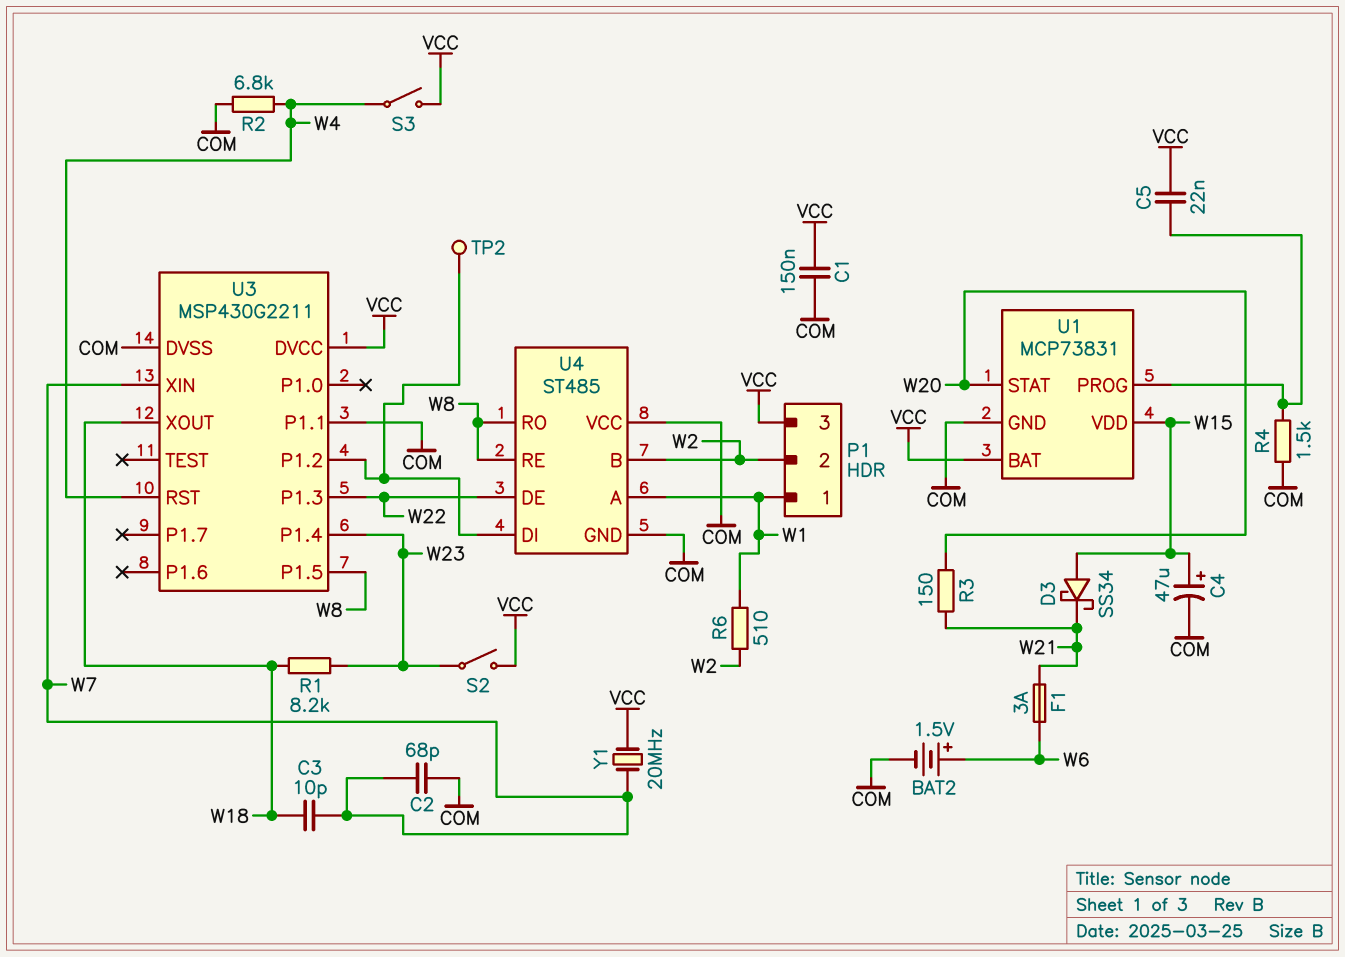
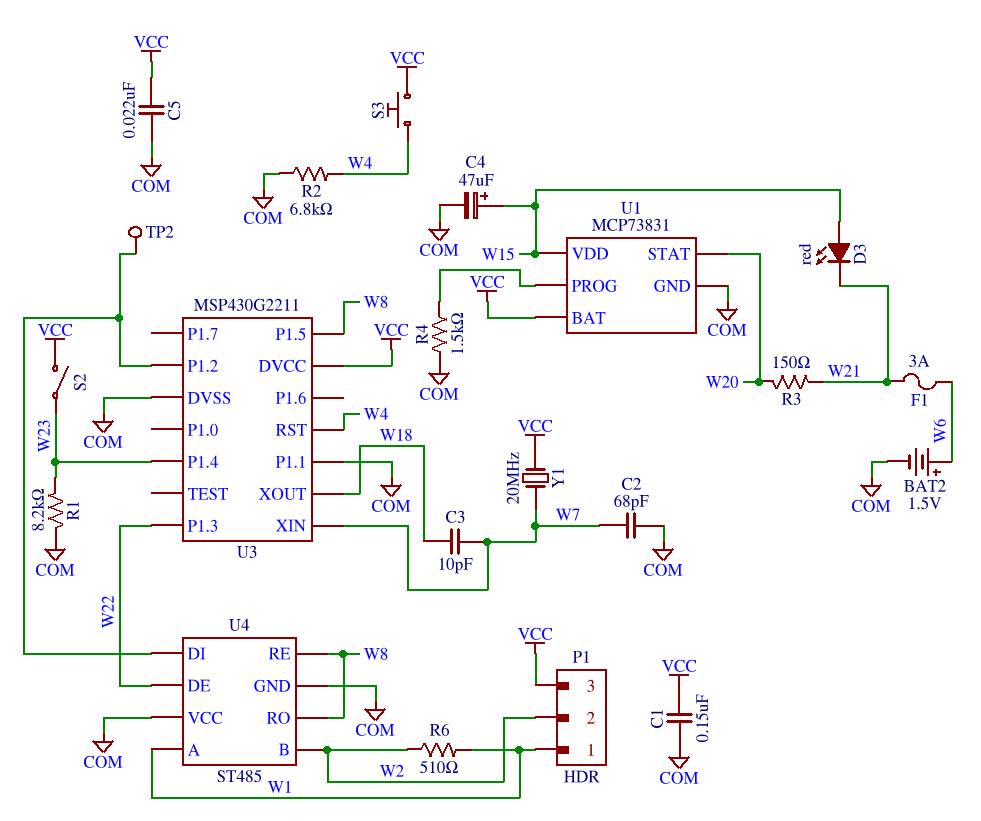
C5: 22nF (U1/PROG, VCC) -> 22nF (COM, VCC)
D3: schottky SS34 (A W15, K W21) -> LED red (A W15, K W21)
R1: 8.2k (W18, W23) -> 8.2k (COM, W23)
S3: switch (VCC, W4) -> button (VCC, W4)

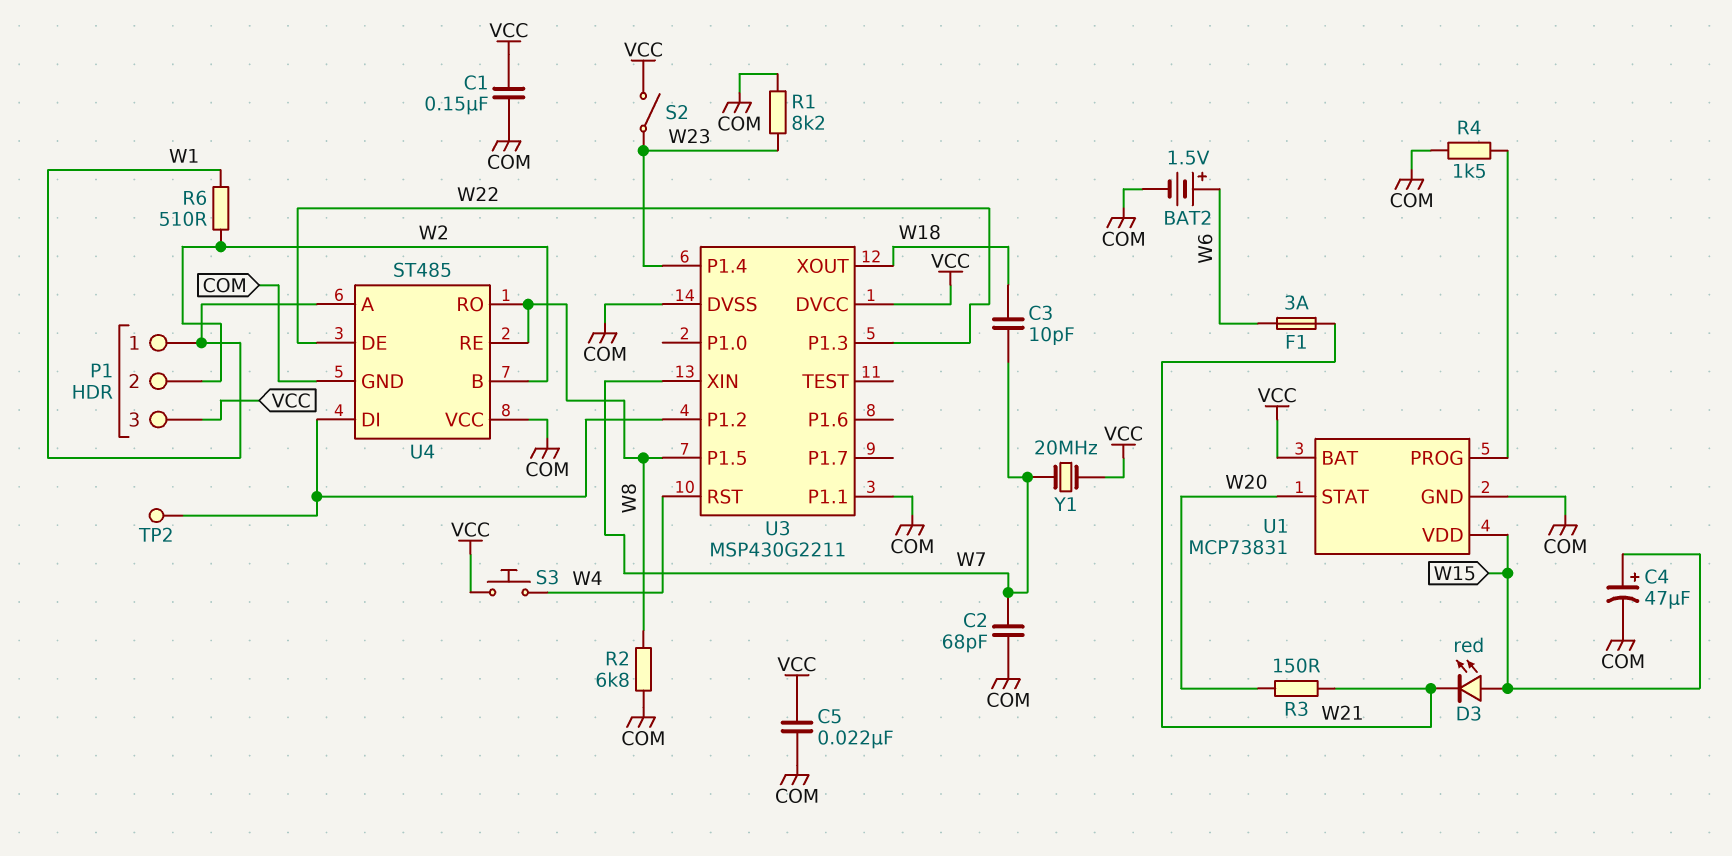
R2: 6.8k (COM, W4) -> 6.8k (COM, W8)

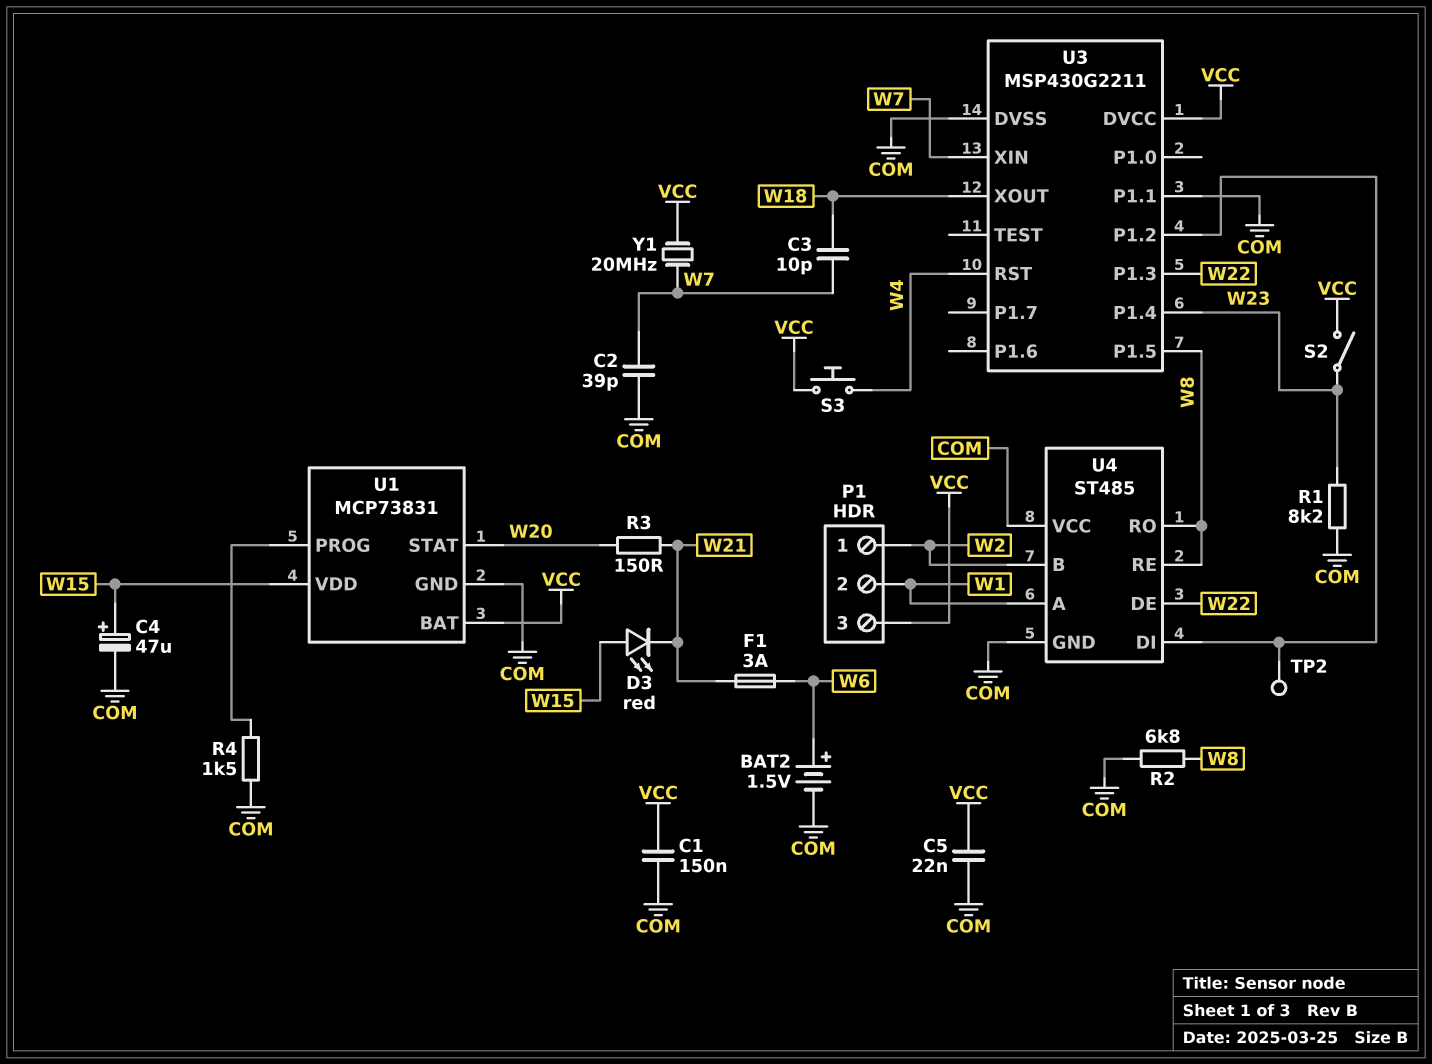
C2: 68pF (COM, W7) -> 39pF (COM, W7)
P1 pin 1: W1 -> W2
P1 pin 2: W2 -> W1
R6: 510 (W1, W2) -> none

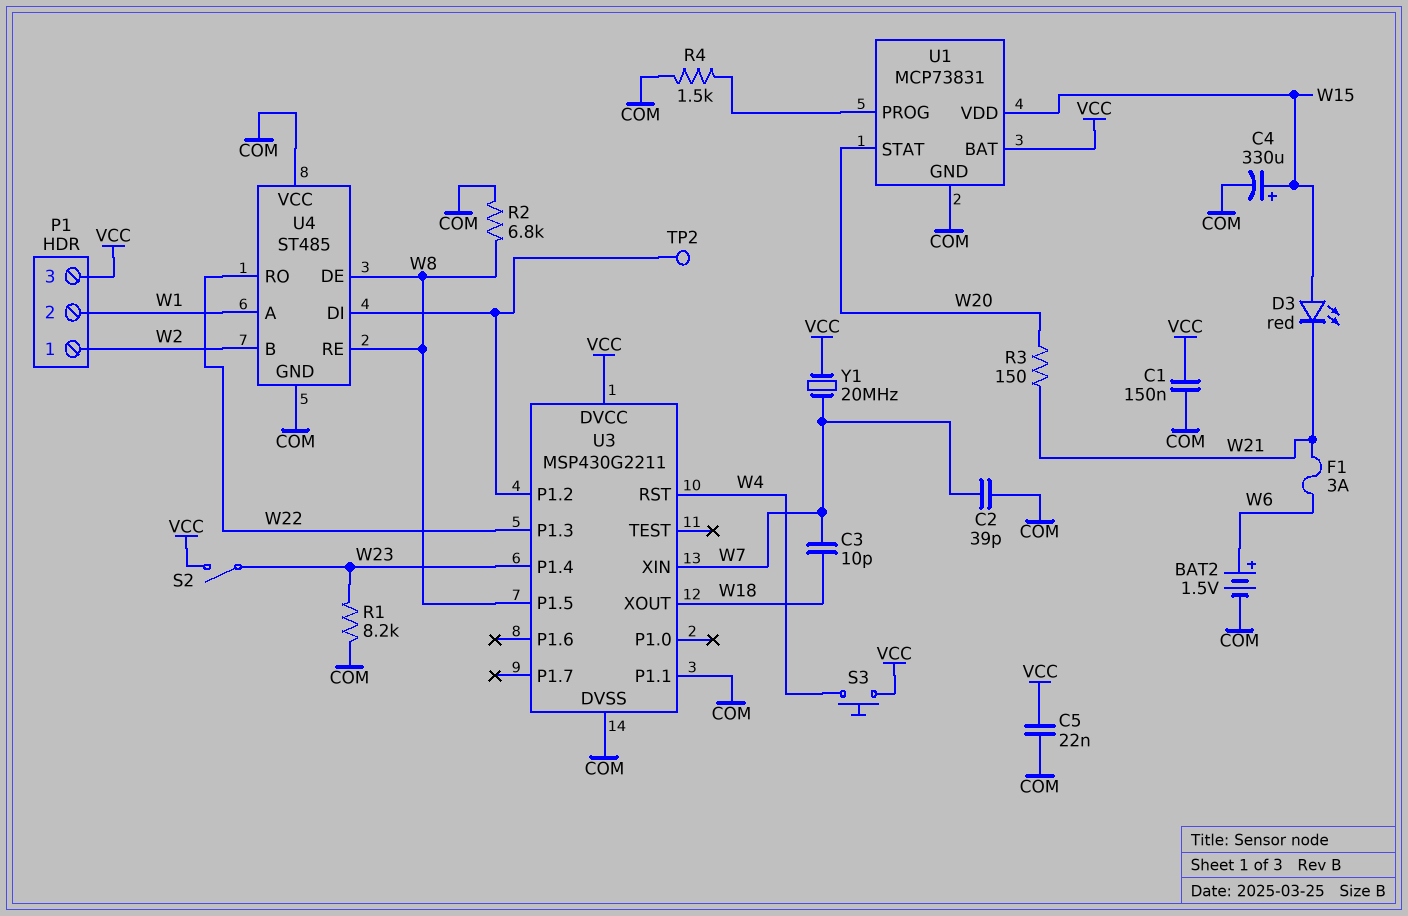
C4: 47uF (plus W15, minus COM) -> 330uF (plus W15, minus COM)
U4 pin DE: W22 -> W8
U4 pin RO: W8 -> W22

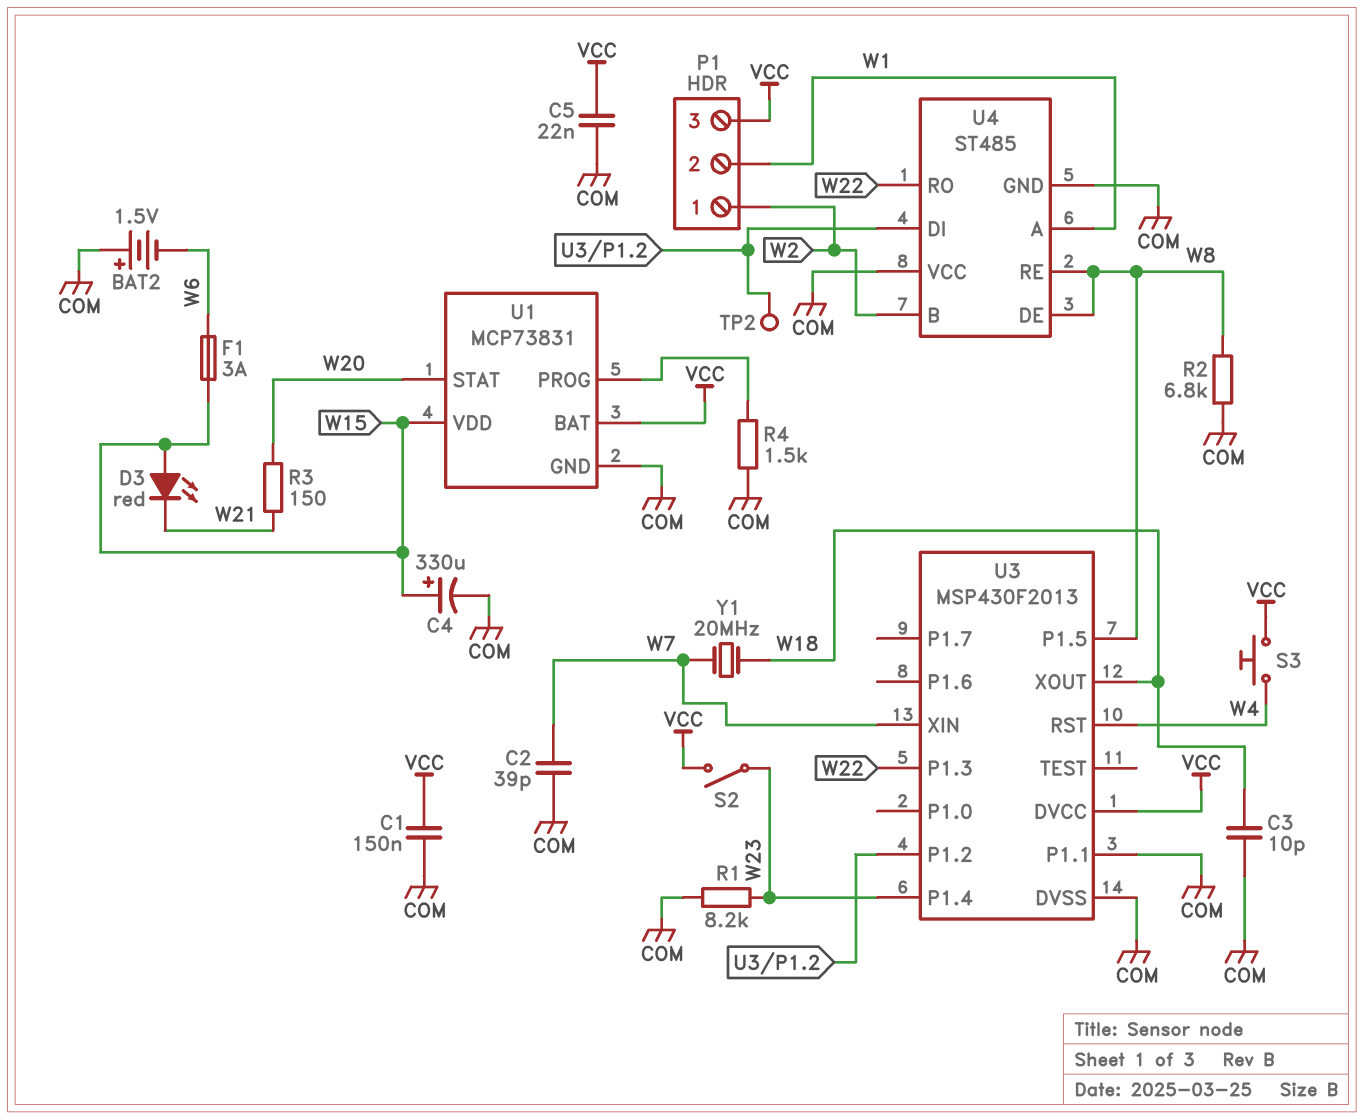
BAT2: 1.5V (plus W6, minus COM) -> 1.5V (plus COM, minus W6)
C3: 10pF (W7, W18) -> 10pF (COM, W18)
F1: 3A (W6, W21) -> 3A (W6, W15)
U3: MSP430G2211 -> MSP430F2013
Y1: 20MHz (VCC, W7) -> 20MHz (W7, W18)

